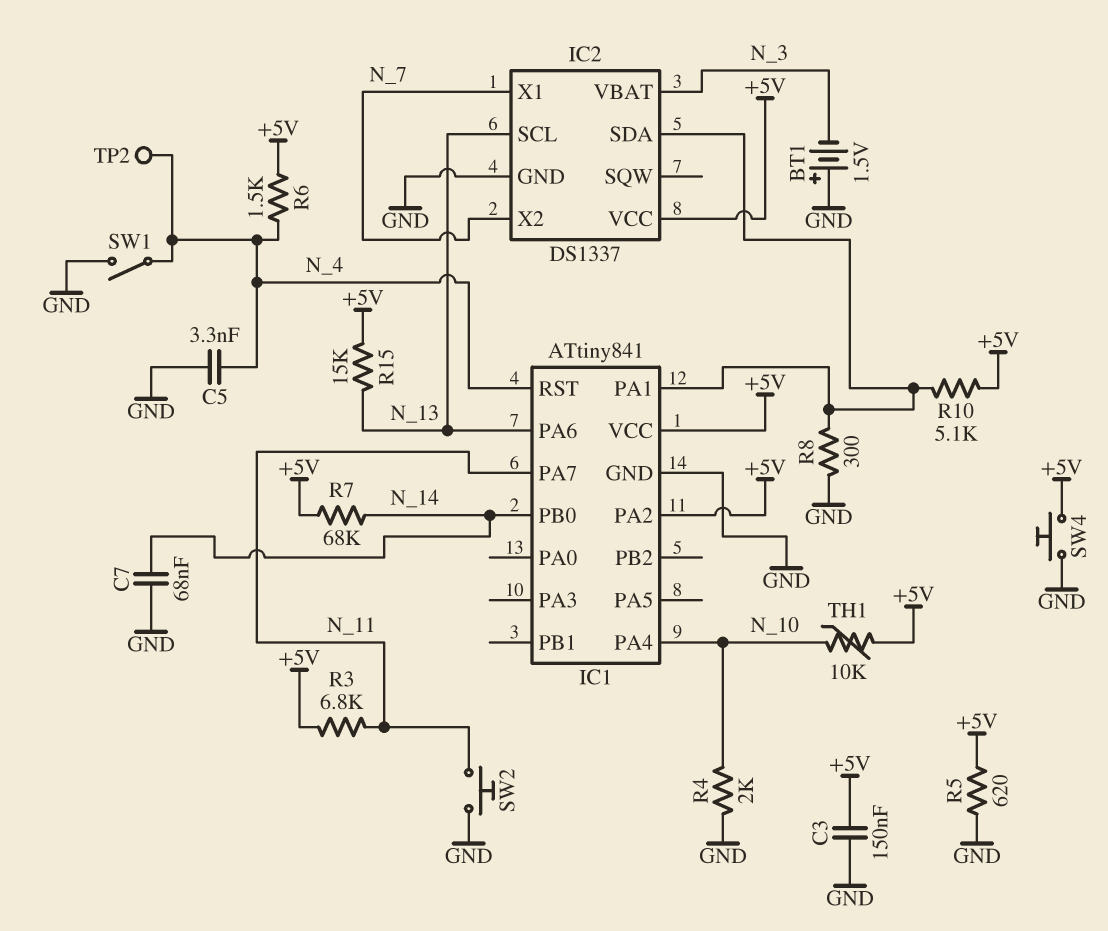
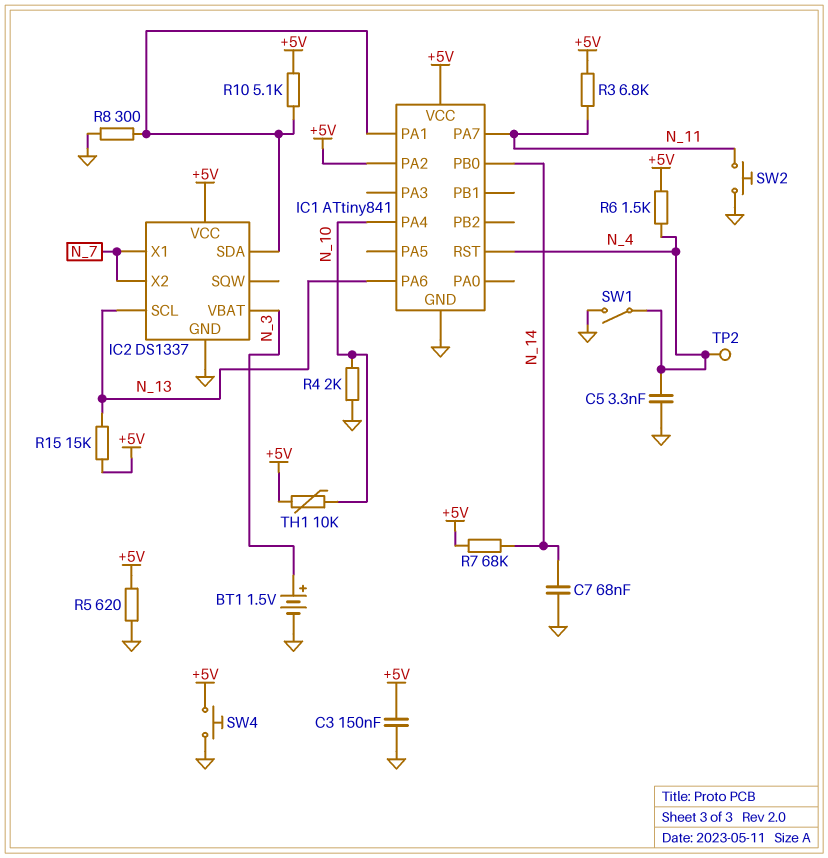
BT1: 1.5V (plus GND, minus N_3) -> 1.5V (plus N_3, minus GND)

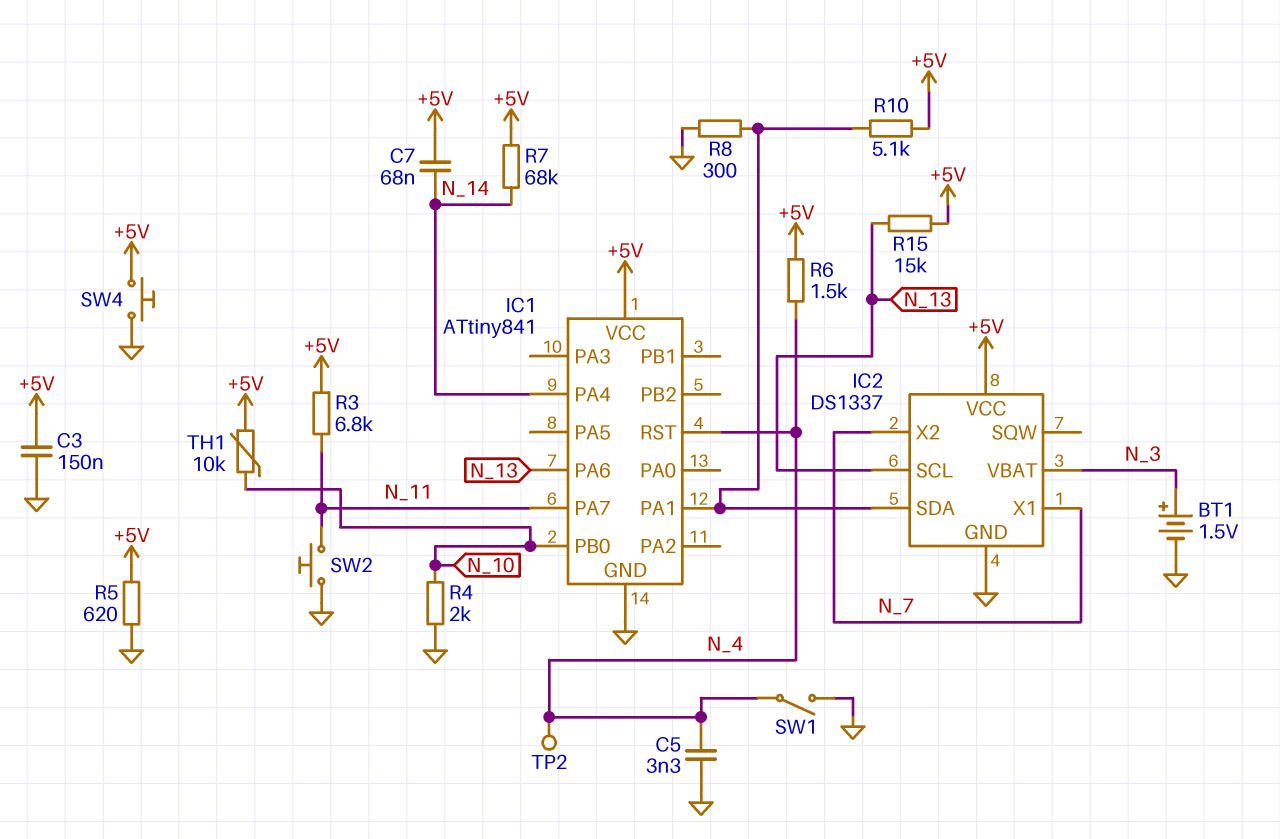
C7: 68nF (GND, N_14) -> 68nF (+5V, N_14)
IC1 pin PA2: +5V -> none
IC1 pin PA4: N_10 -> N_14
IC1 pin PB0: N_14 -> N_10

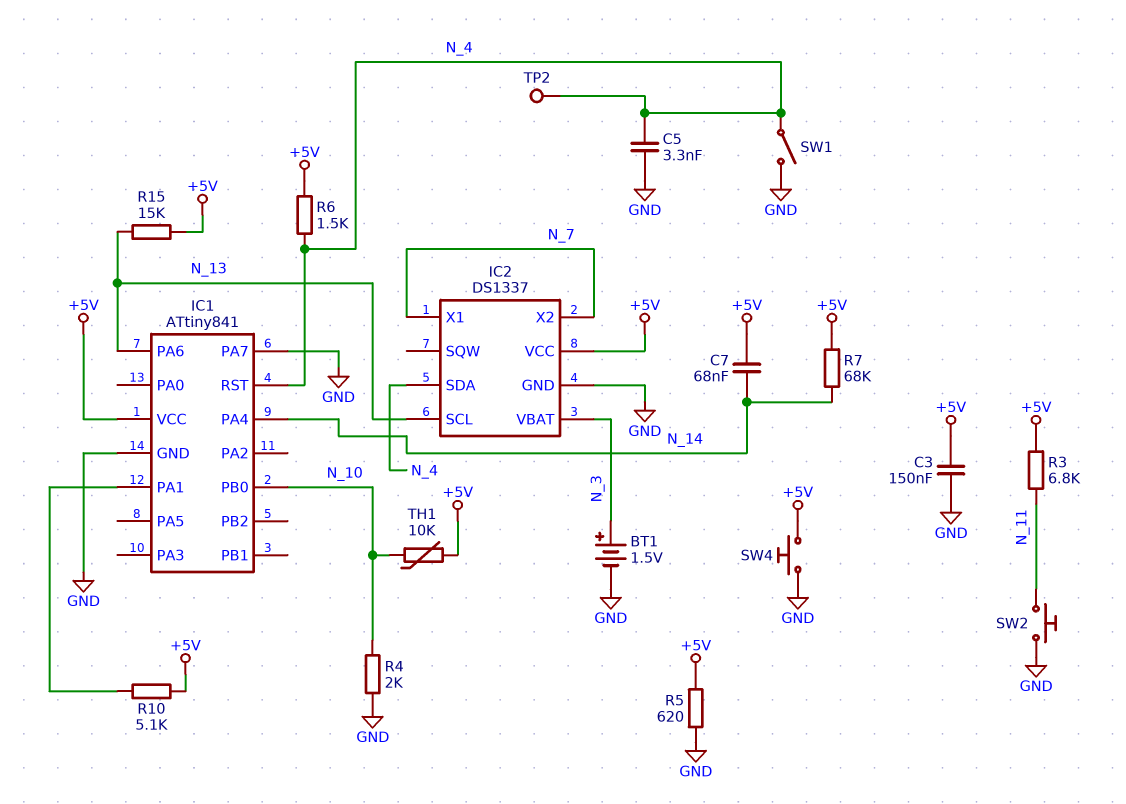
IC1 pin PA7: N_11 -> GND
IC2 pin SDA: IC1/PA1 -> N_4
R8: 300 (GND, IC1/PA1) -> none

